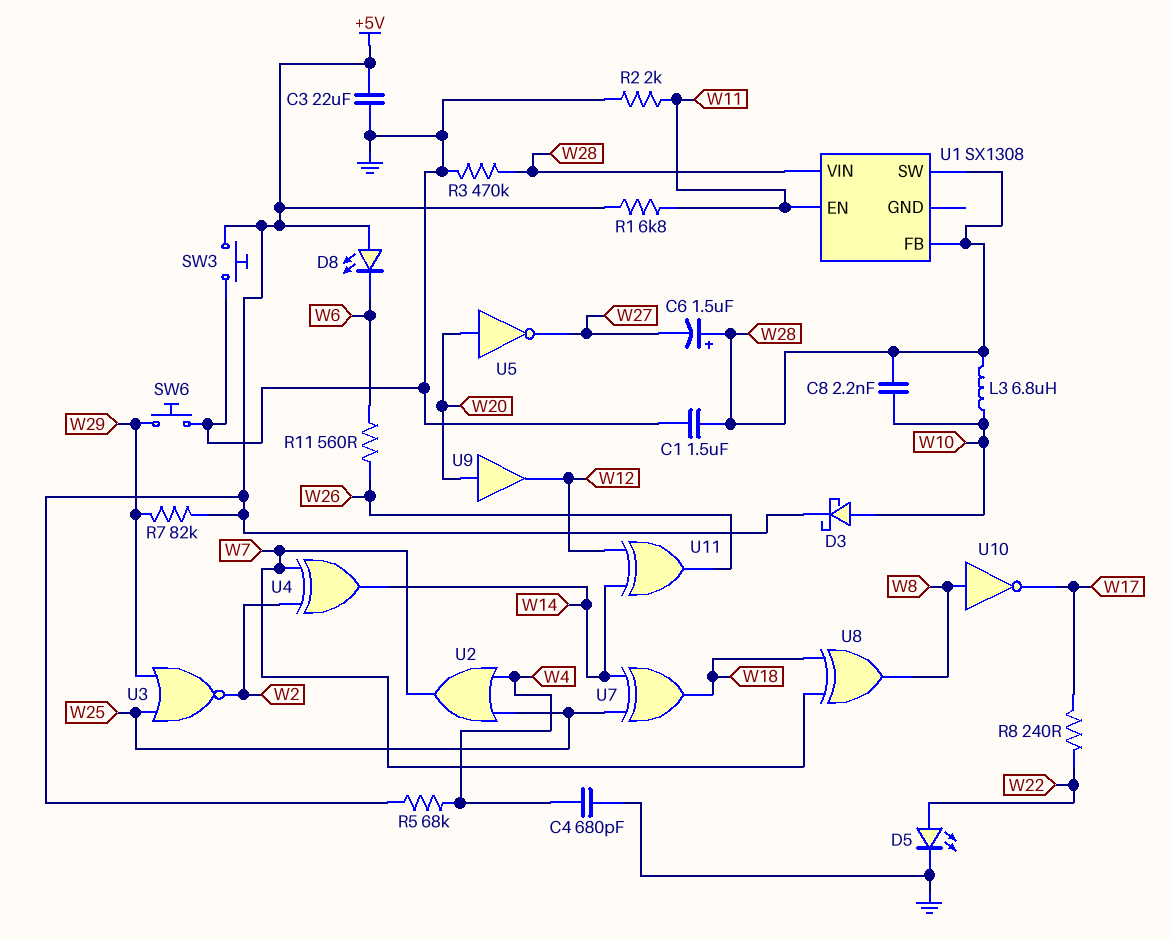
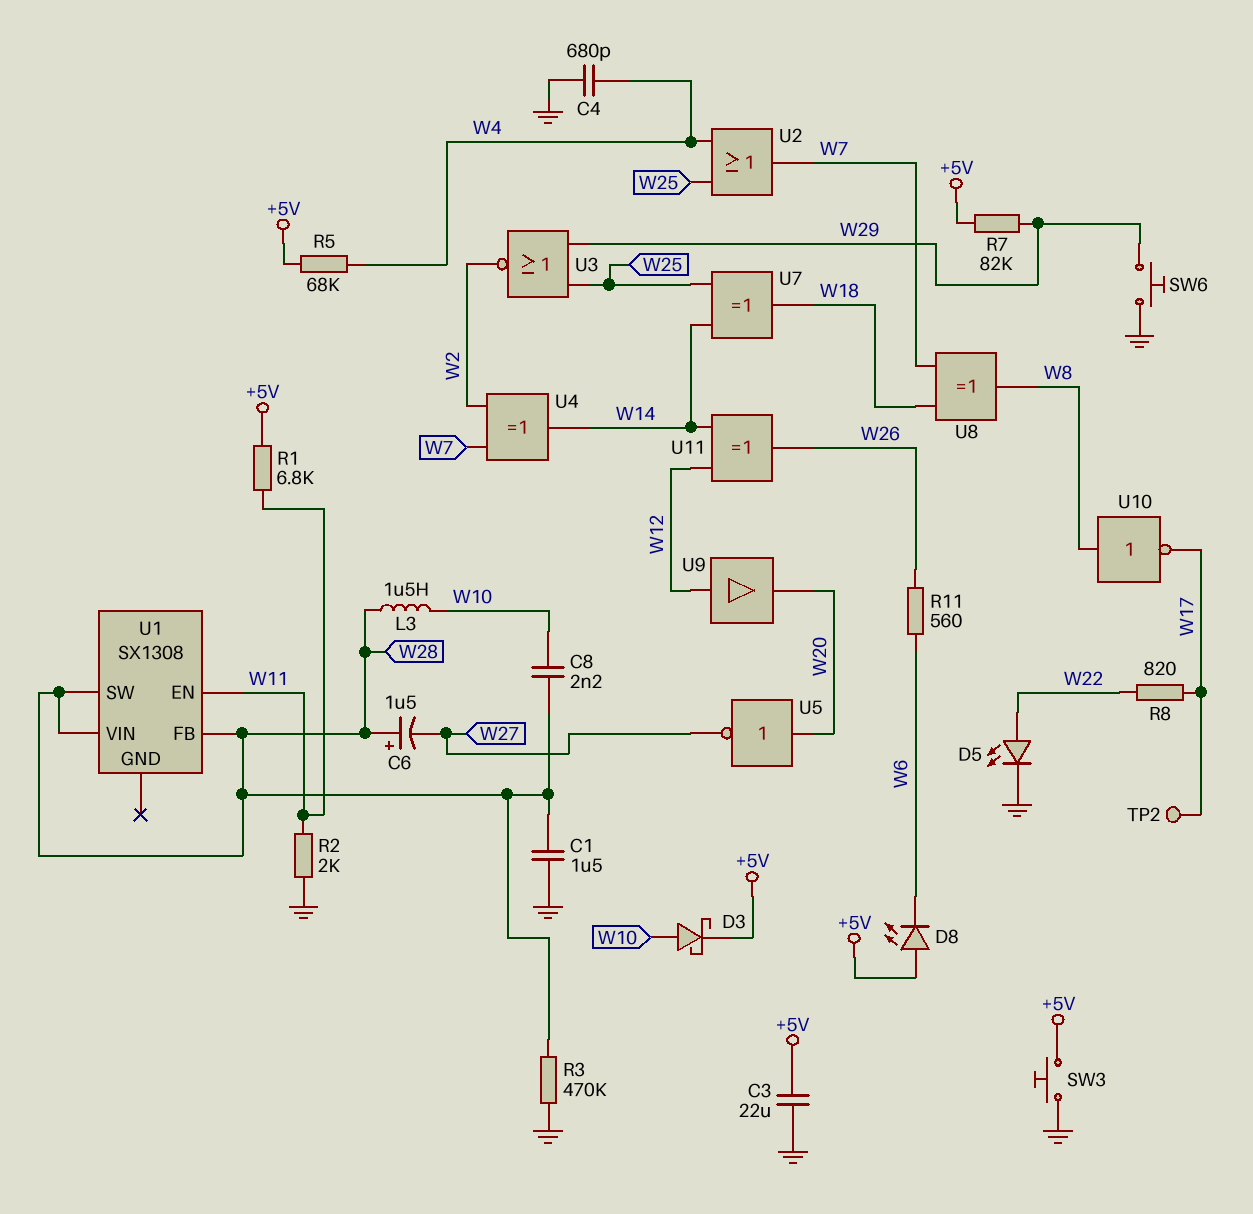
L3: 6.8uH (W10, W28) -> 1.5uH (W10, W28)
R8: 240 (W17, W22) -> 820 (W17, W22)
TP2: none -> test point (W17)
U9: buffer (in W20, out W12) -> buffer (in W12, out W20)

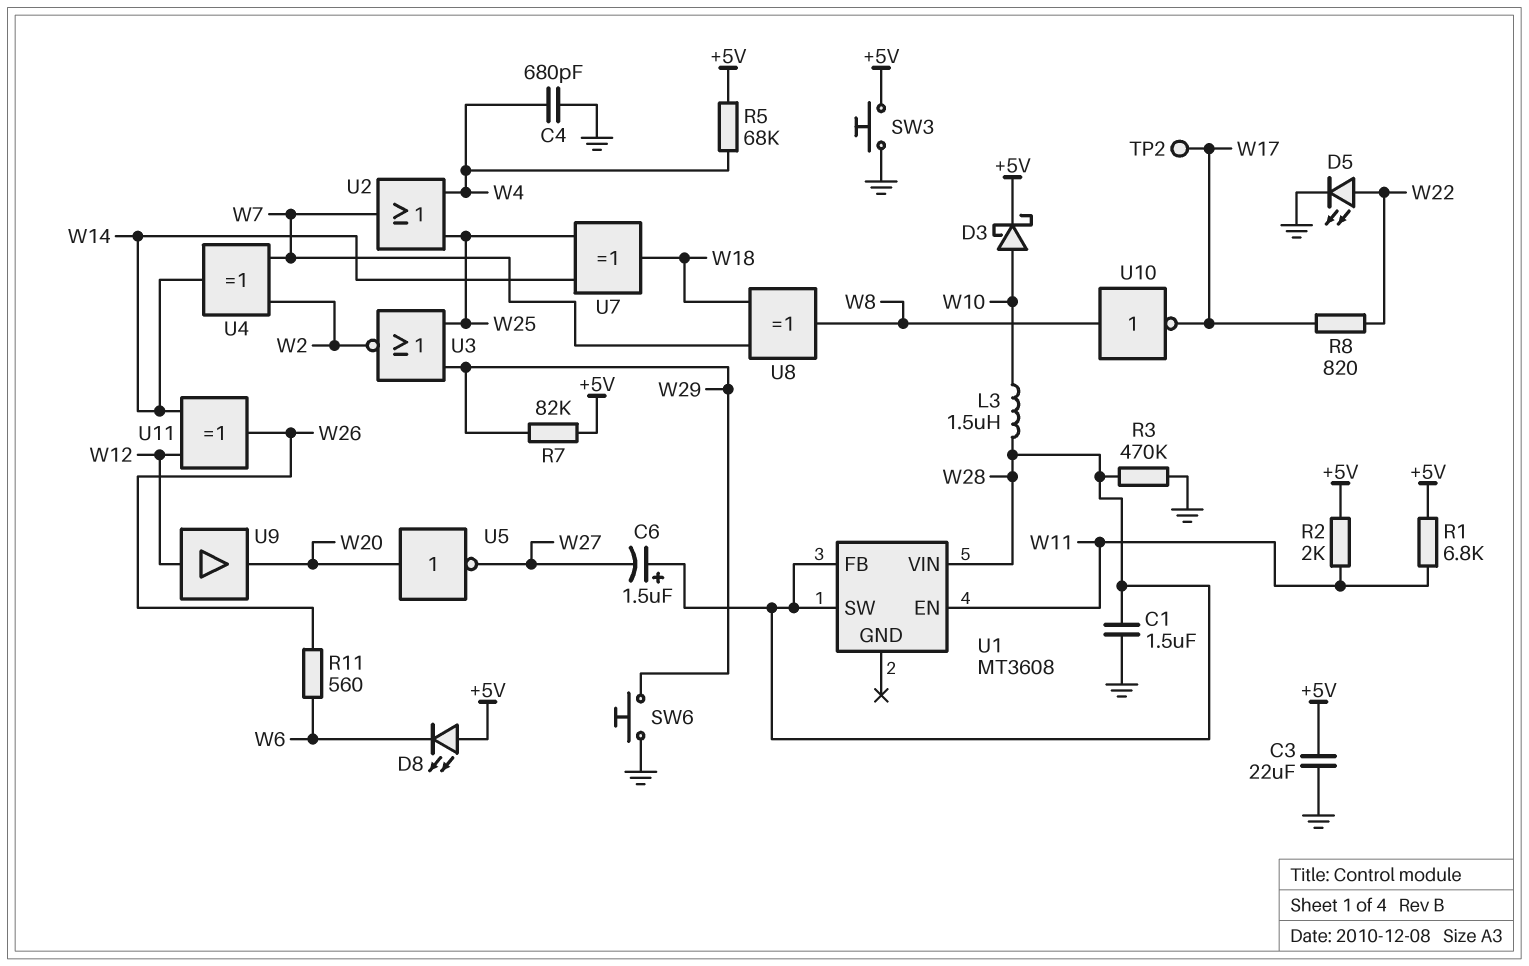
C8: 2.2nF (W10, W28) -> none
R2: 2k (GND, W11) -> 2k (+5V, W11)
U1: SX1308 -> MT3608

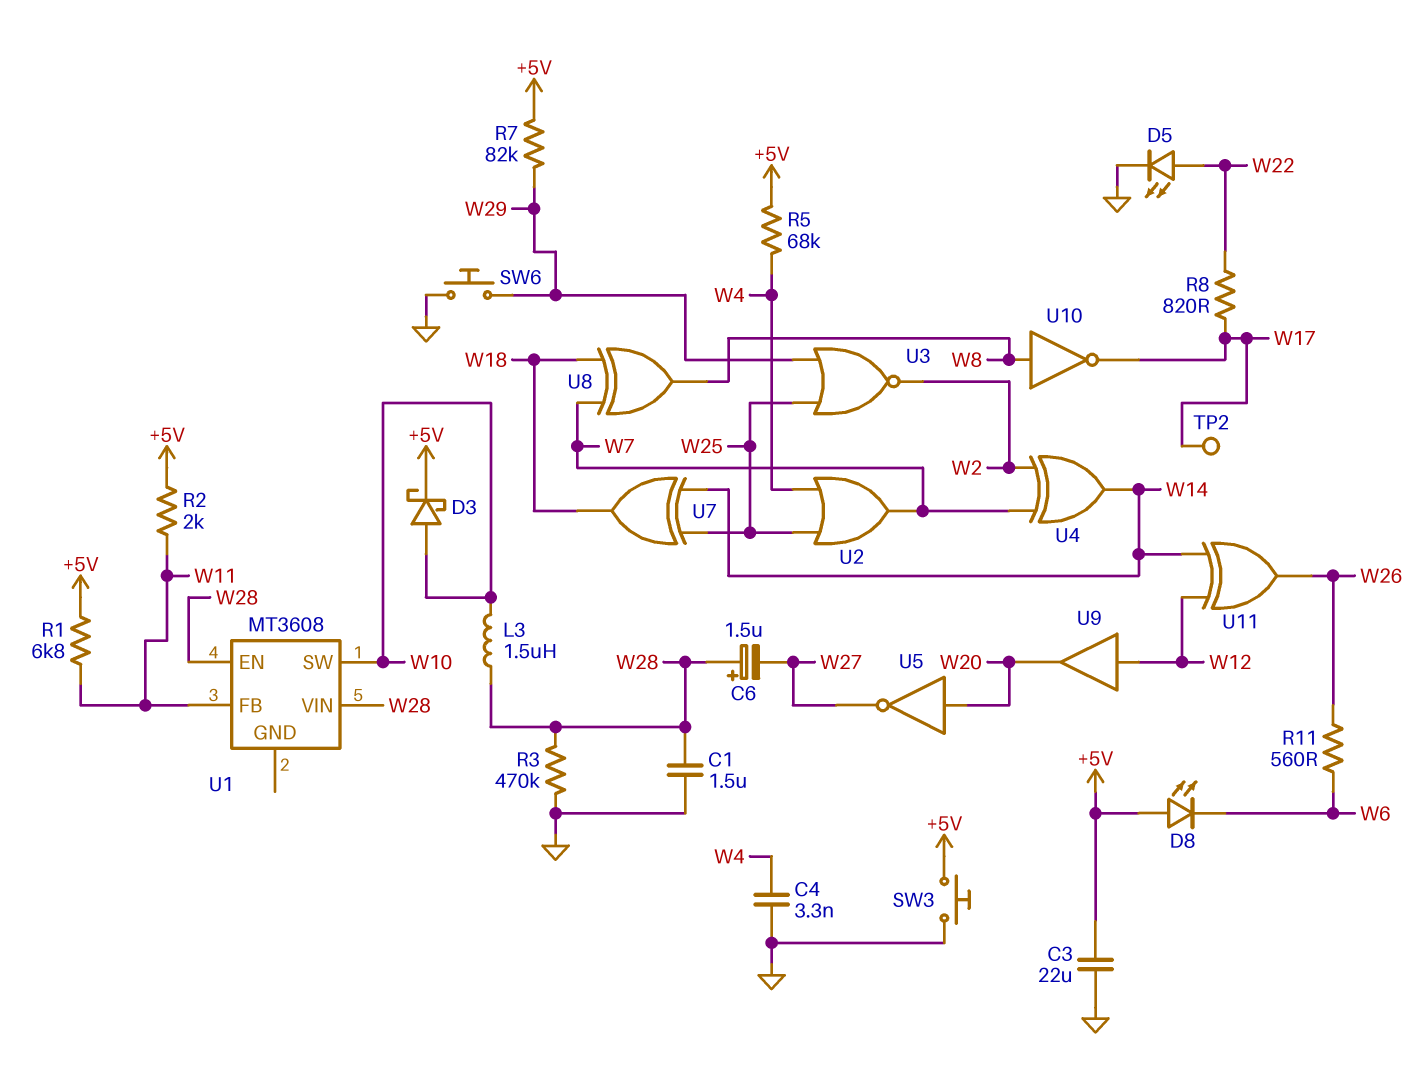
C4: 680pF (GND, W4) -> 3.3nF (GND, W4)
U1 pin EN: W11 -> W28
U1 pin FB: W28 -> W11
U1 pin SW: W28 -> W10

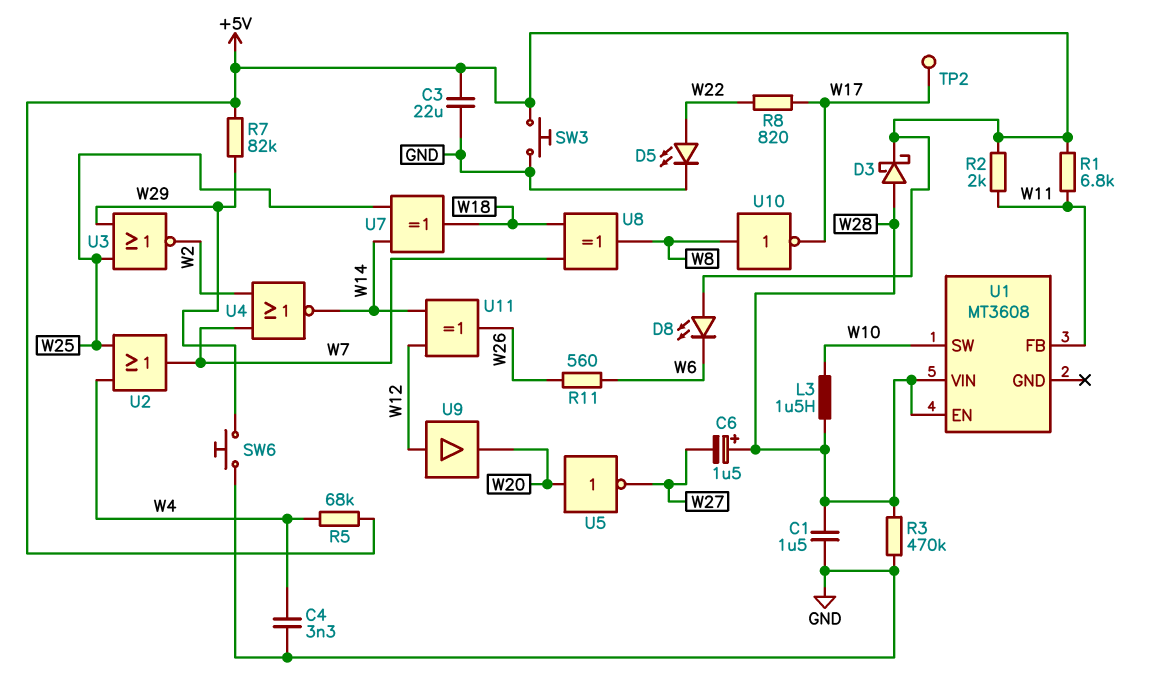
D3: schottky (A W10, K +5V) -> schottky (A W28, K +5V)
U4: XOR (in W2, in W7, out W14) -> NOR (in W2, in W7, out W14)

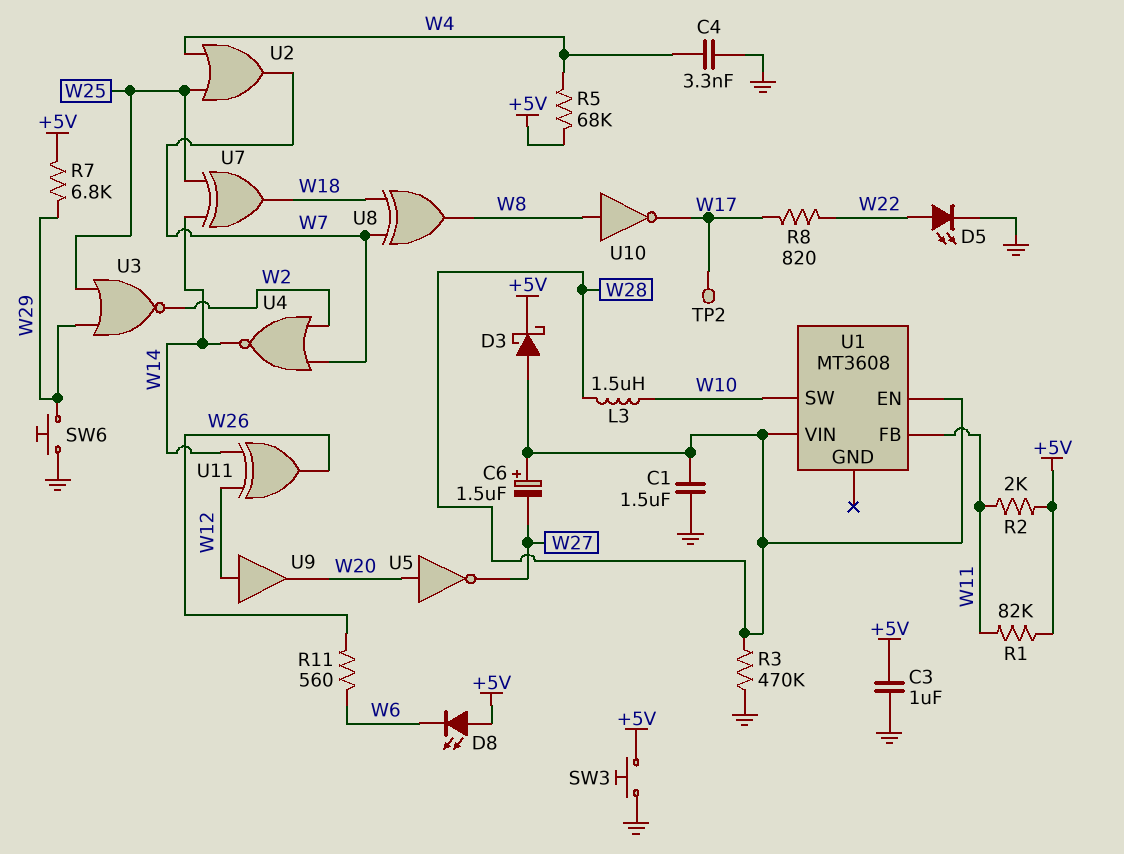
C3: 22uF (+5V, GND) -> 1uF (+5V, GND)
R1: 6.8k (+5V, W11) -> 82k (+5V, W11)
R7: 82k (+5V, W29) -> 6.8k (+5V, W29)

